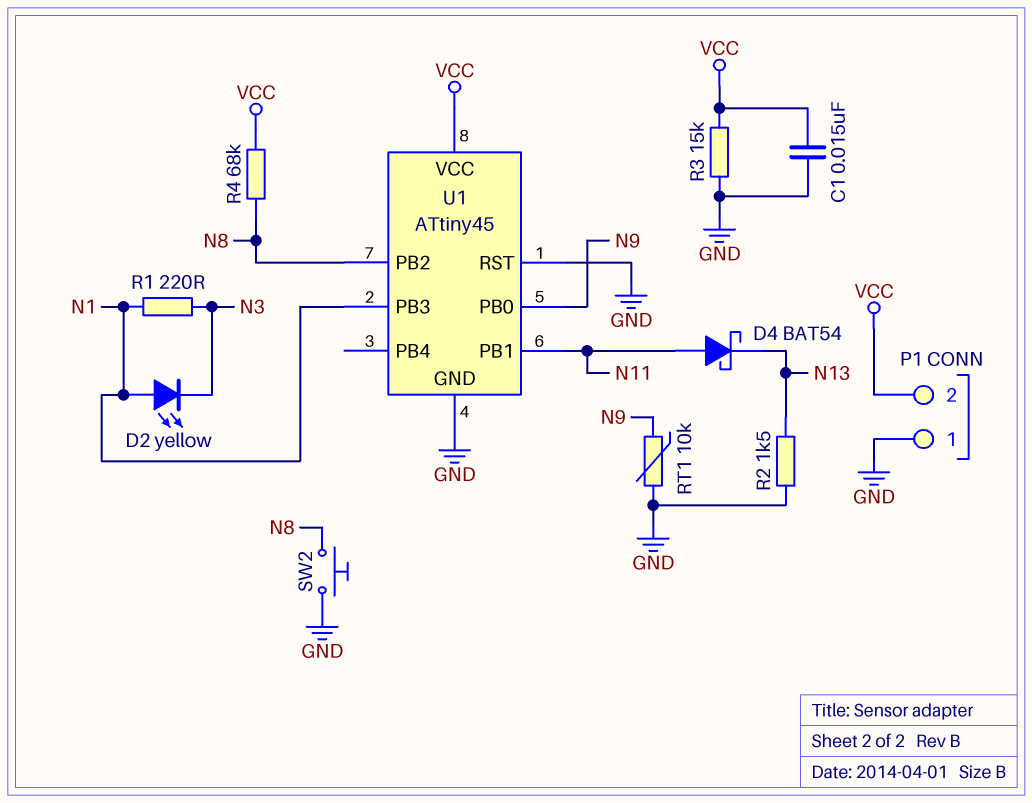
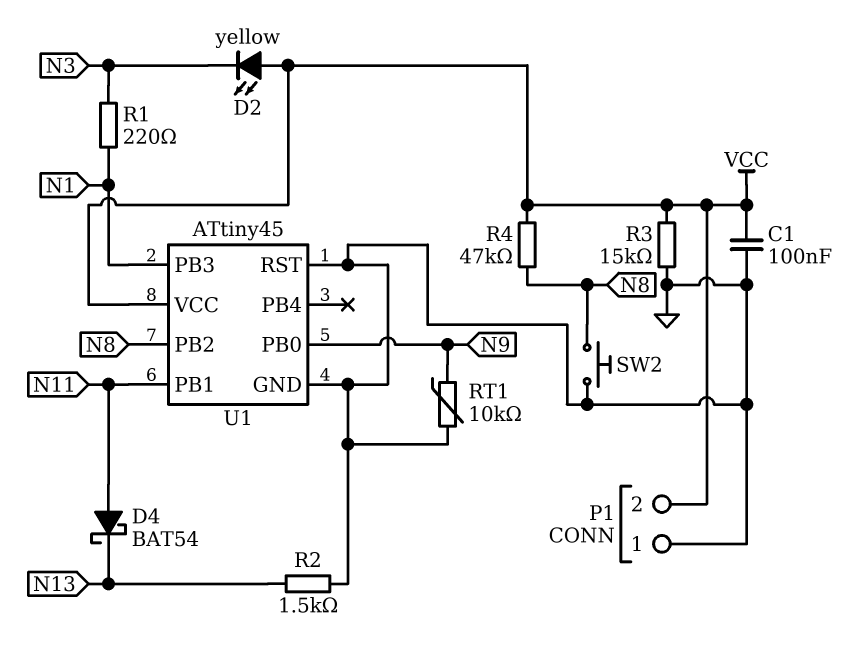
C1: 15nF (GND, VCC) -> 100nF (GND, VCC)
D2: LED yellow (A N1, K N3) -> LED yellow (A VCC, K N3)
R4: 68k (N8, VCC) -> 47k (N8, VCC)

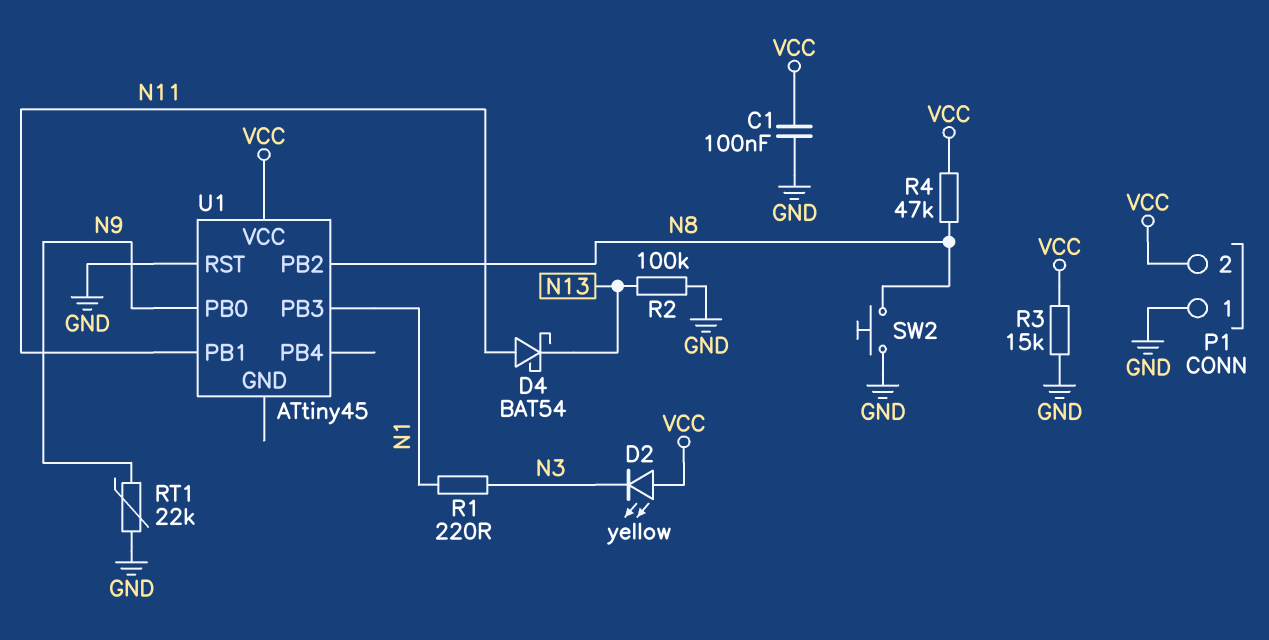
R2: 1.5k (GND, N13) -> 100k (GND, N13)
RT1: 10k (GND, N9) -> 22k (GND, N9)
U1 pin GND: GND -> none

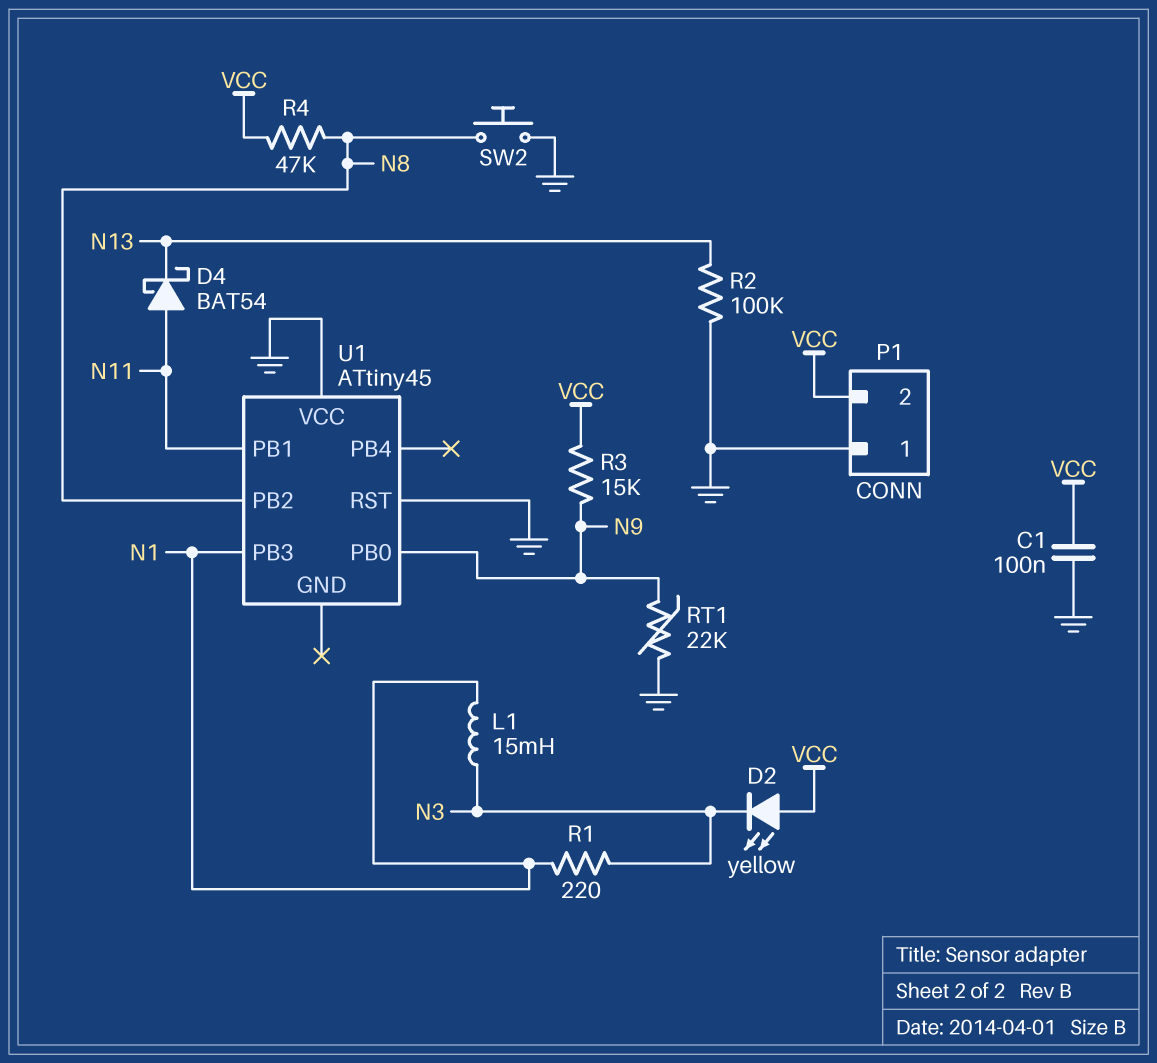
L1: none -> 15mH (N1, N3)
R3: 15k (GND, VCC) -> 15k (N9, VCC)
U1 pin VCC: VCC -> GND

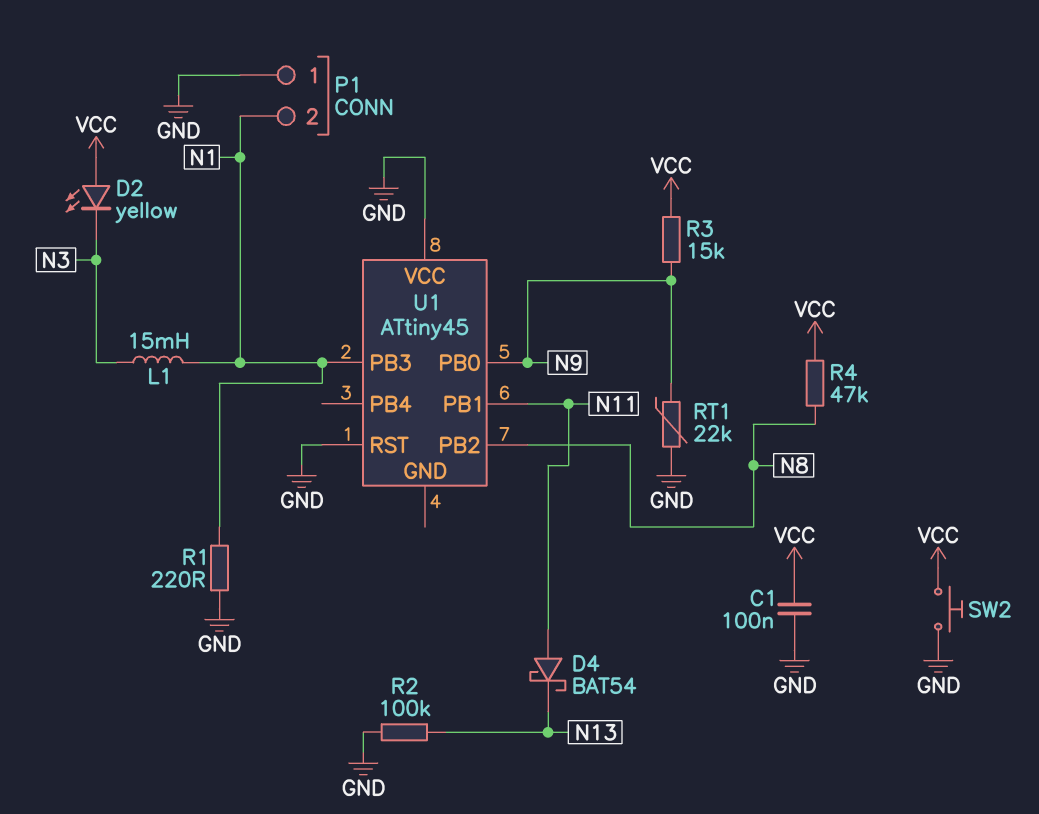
P1 pin 2: VCC -> N1
R1: 220 (N1, N3) -> 220 (GND, N1)
SW2: button (GND, N8) -> button (GND, VCC)

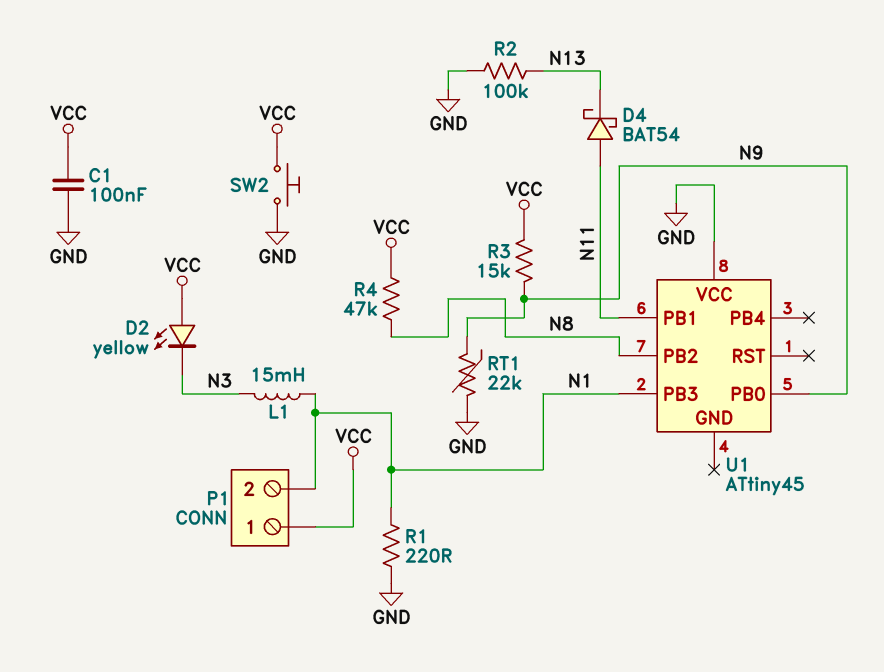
P1 pin 1: GND -> VCC
U1 pin RST: GND -> none

